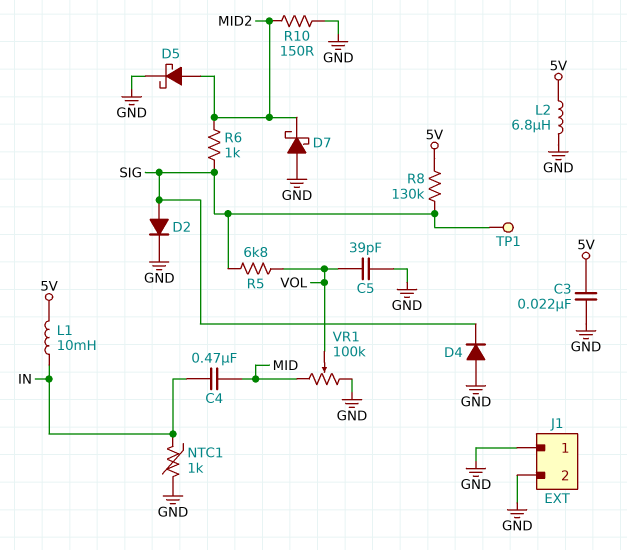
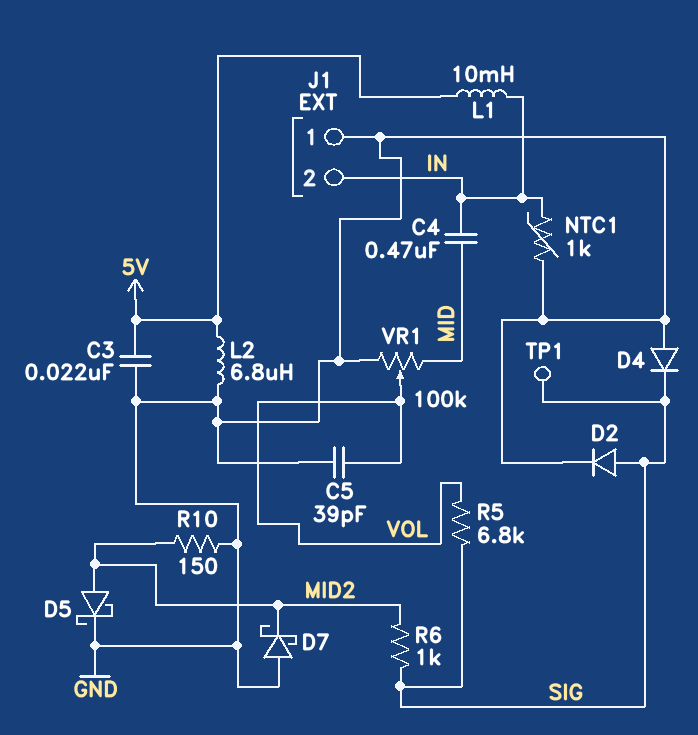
J1 pin 2: GND -> IN
R8: 130k (5V, SIG) -> none

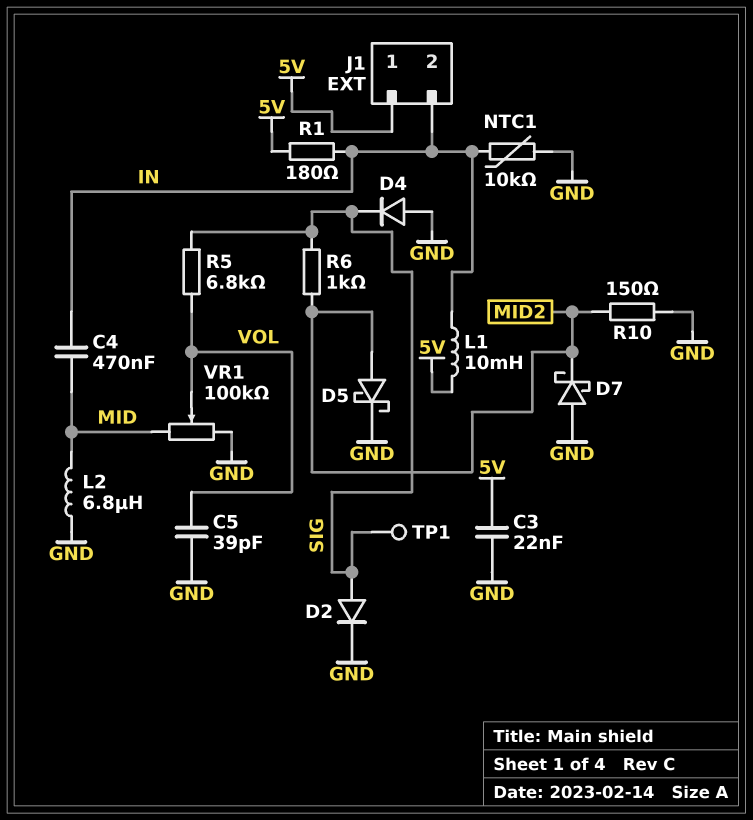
J1 pin 1: GND -> 5V
L2: 6.8uH (5V, GND) -> 6.8uH (GND, MID)
NTC1: 1k (GND, IN) -> 10k (GND, IN)
R1: none -> 180 (5V, IN)

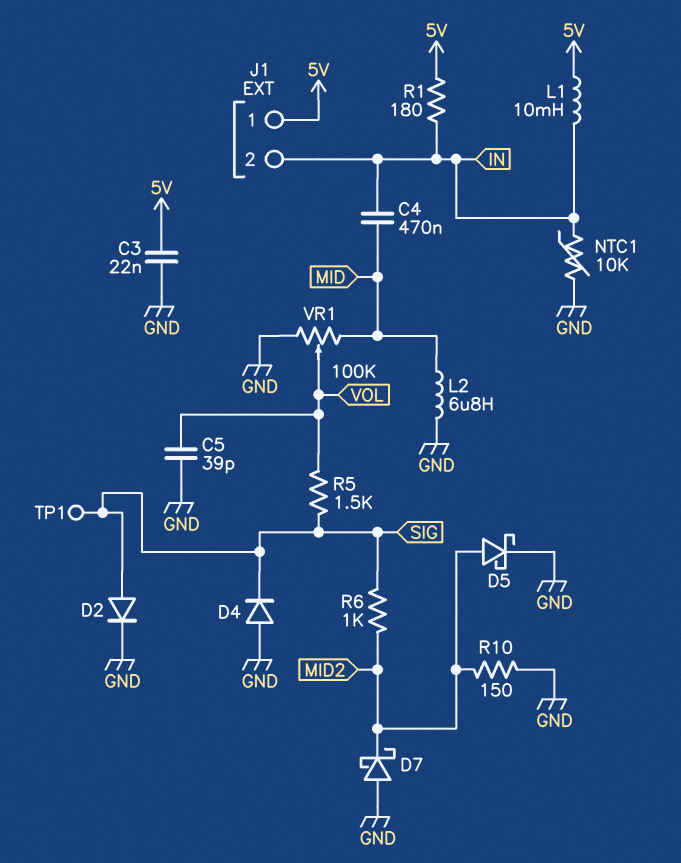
R5: 6.8k (SIG, VOL) -> 1.5k (SIG, VOL)

